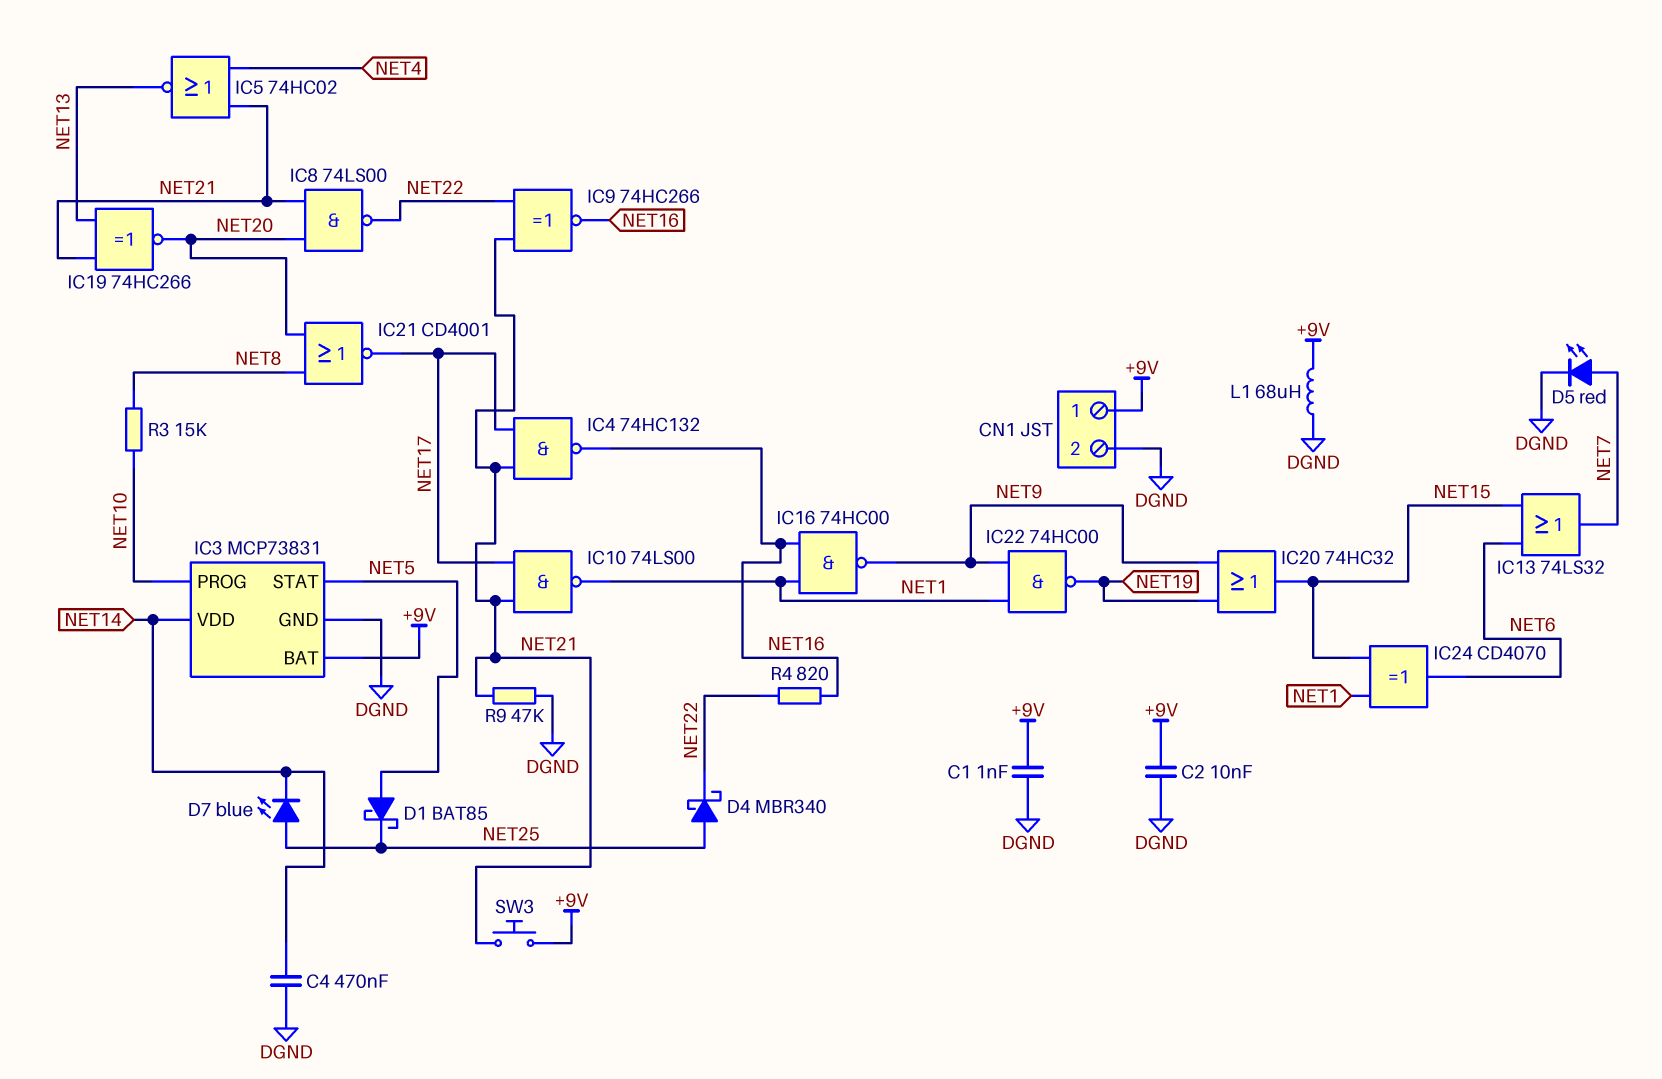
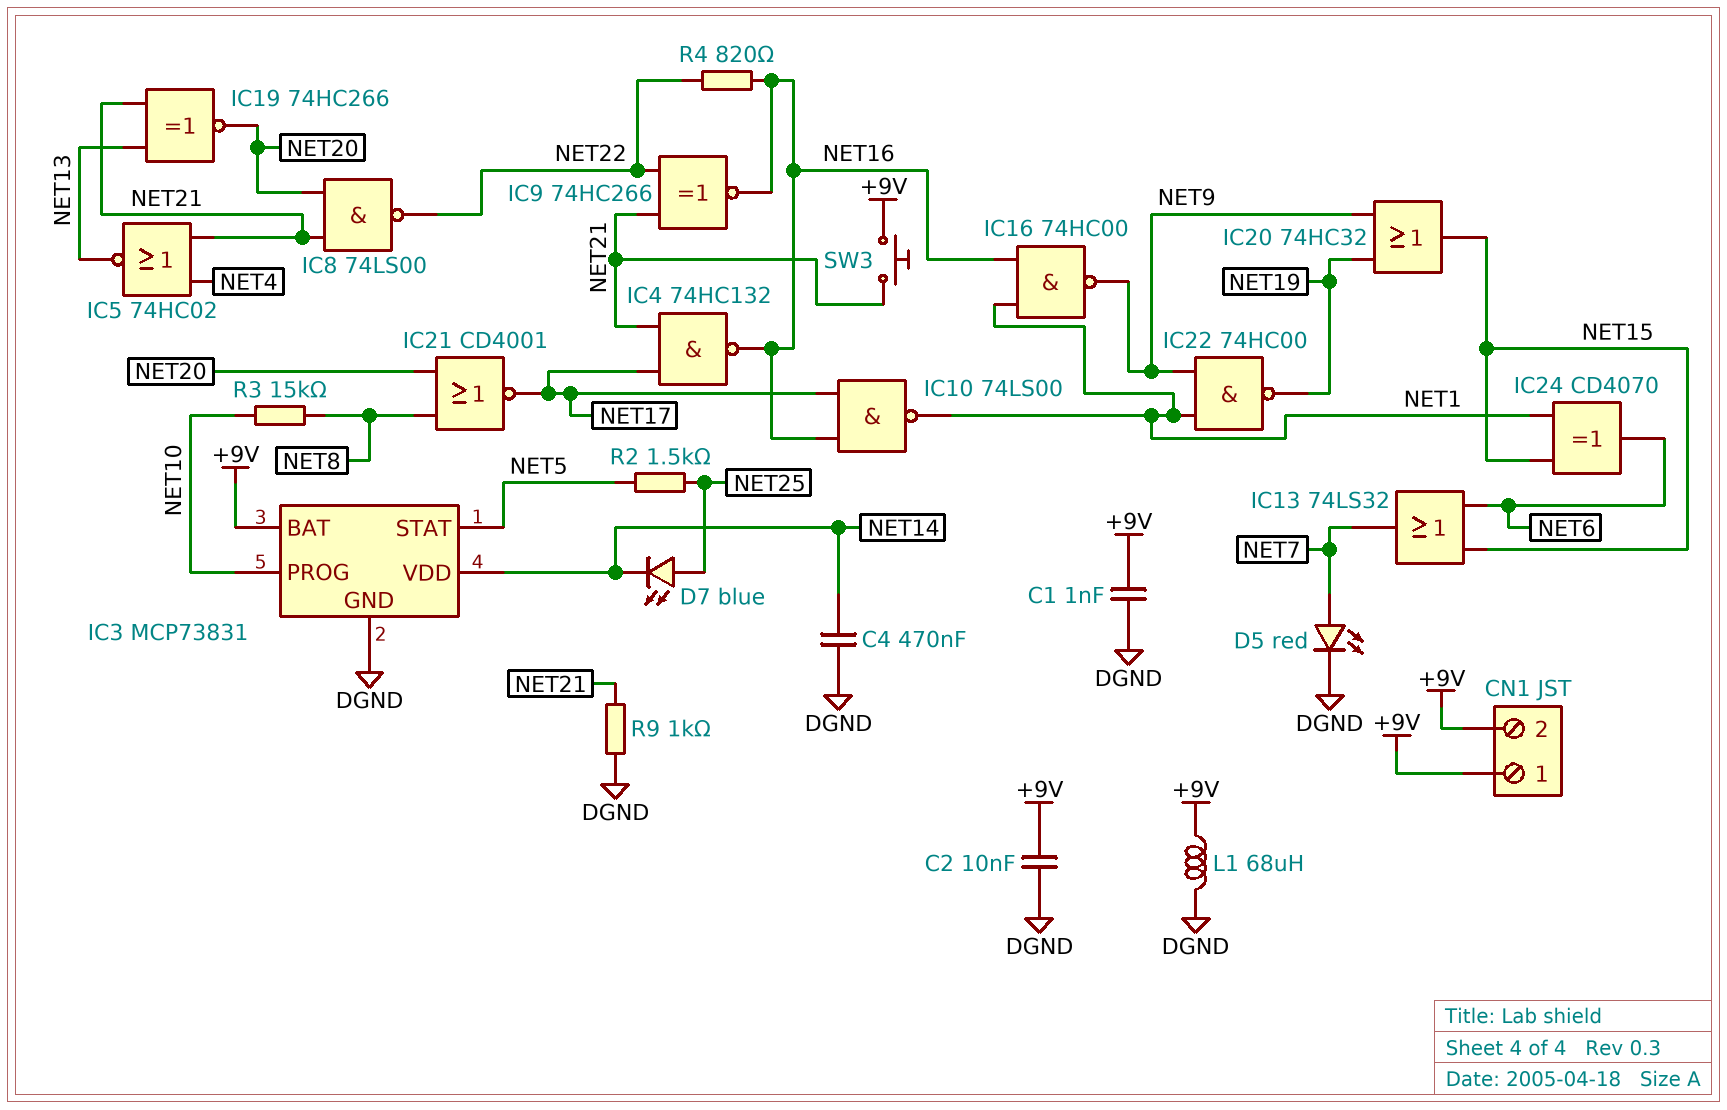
CN1 pin 2: DGND -> +9V
D1: schottky BAT85 (A NET5, K NET25) -> none
D4: schottky MBR340 (A NET25, K NET22) -> none
IC10: NAND 74LS00 (in NET17, in NET21, out NET1) -> NAND 74LS00 (in NET16, in NET17, out NET1)
R2: none -> 1.5k (NET5, NET25)
R9: 47k (DGND, NET21) -> 1k (DGND, NET21)

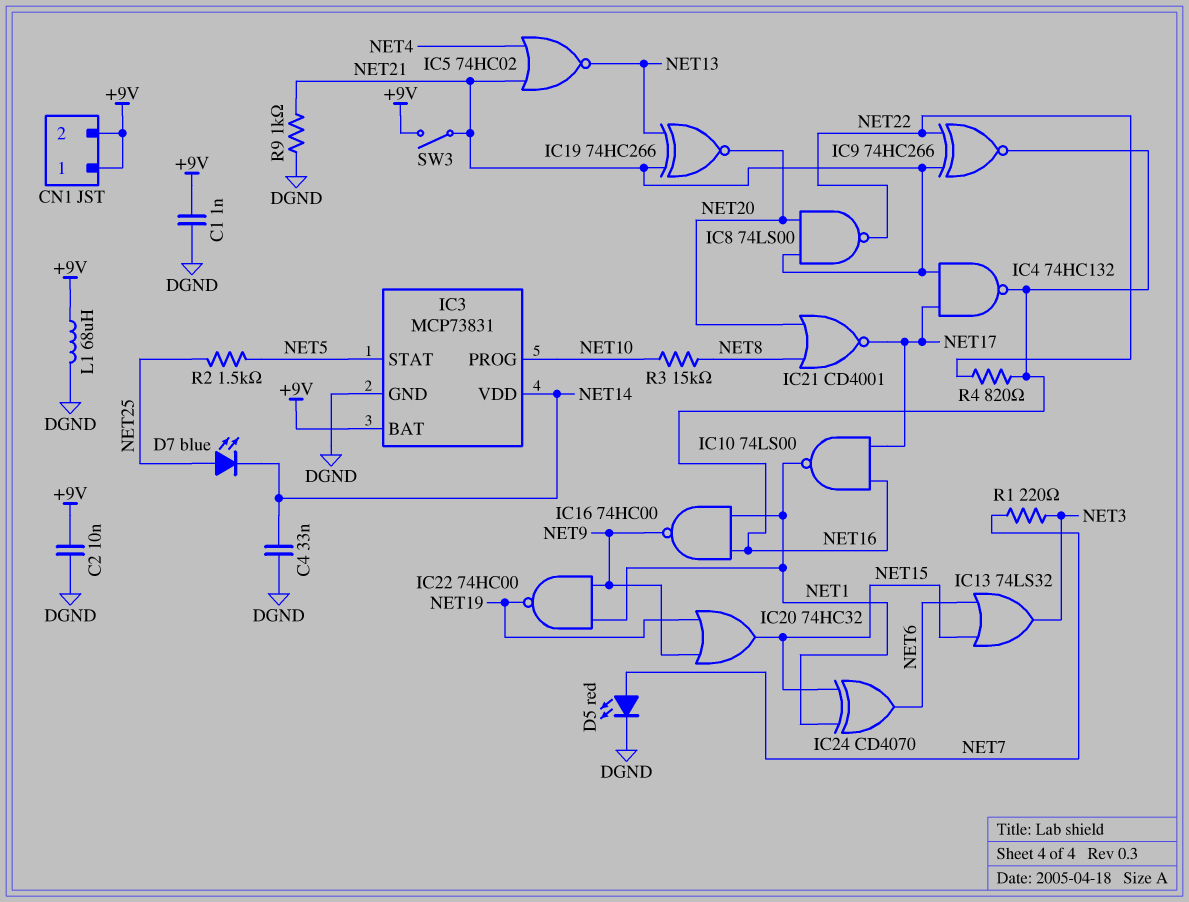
C4: 470nF (DGND, NET14) -> 33nF (DGND, NET14)
IC13: OR 74LS32 (in NET6, in NET15, out NET7) -> OR 74LS32 (in NET6, in NET15, out NET3)
R1: none -> 220 (NET3, NET7)
SW3: button (+9V, NET21) -> switch (+9V, NET21)

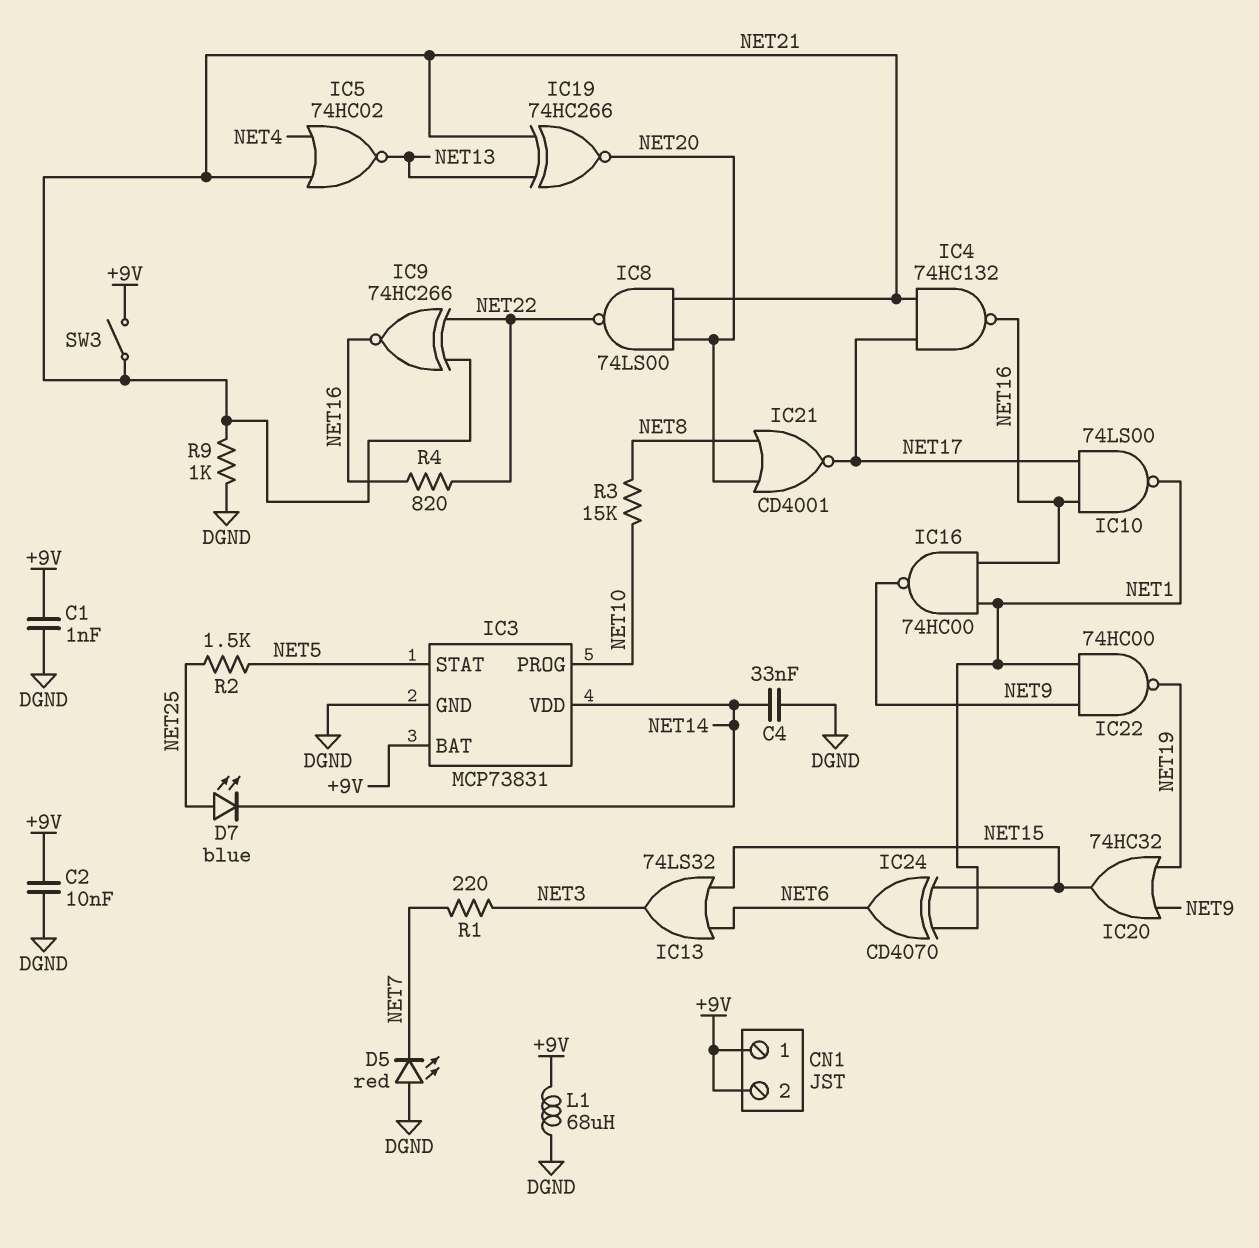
D5: LED red (A NET7, K DGND) -> LED red (A DGND, K NET7)

